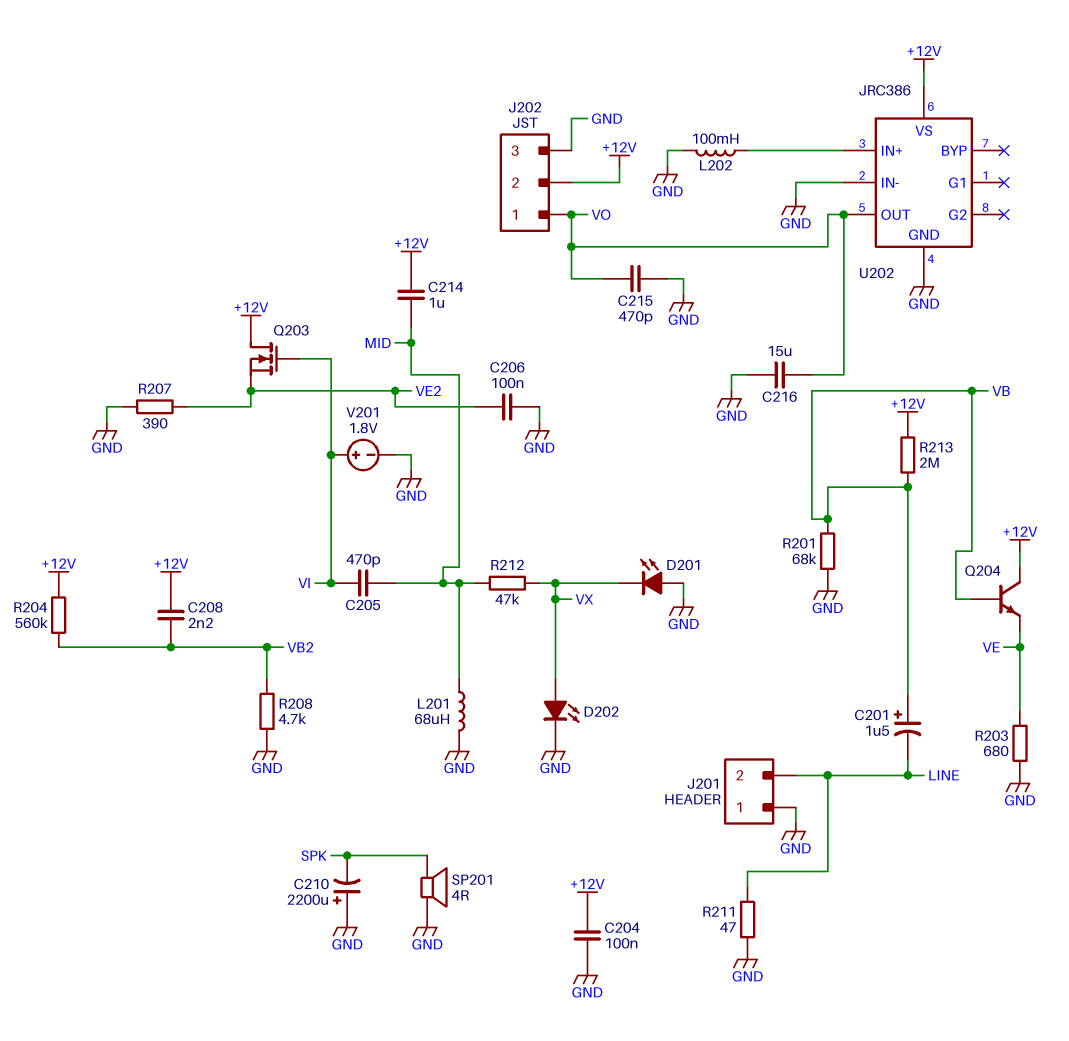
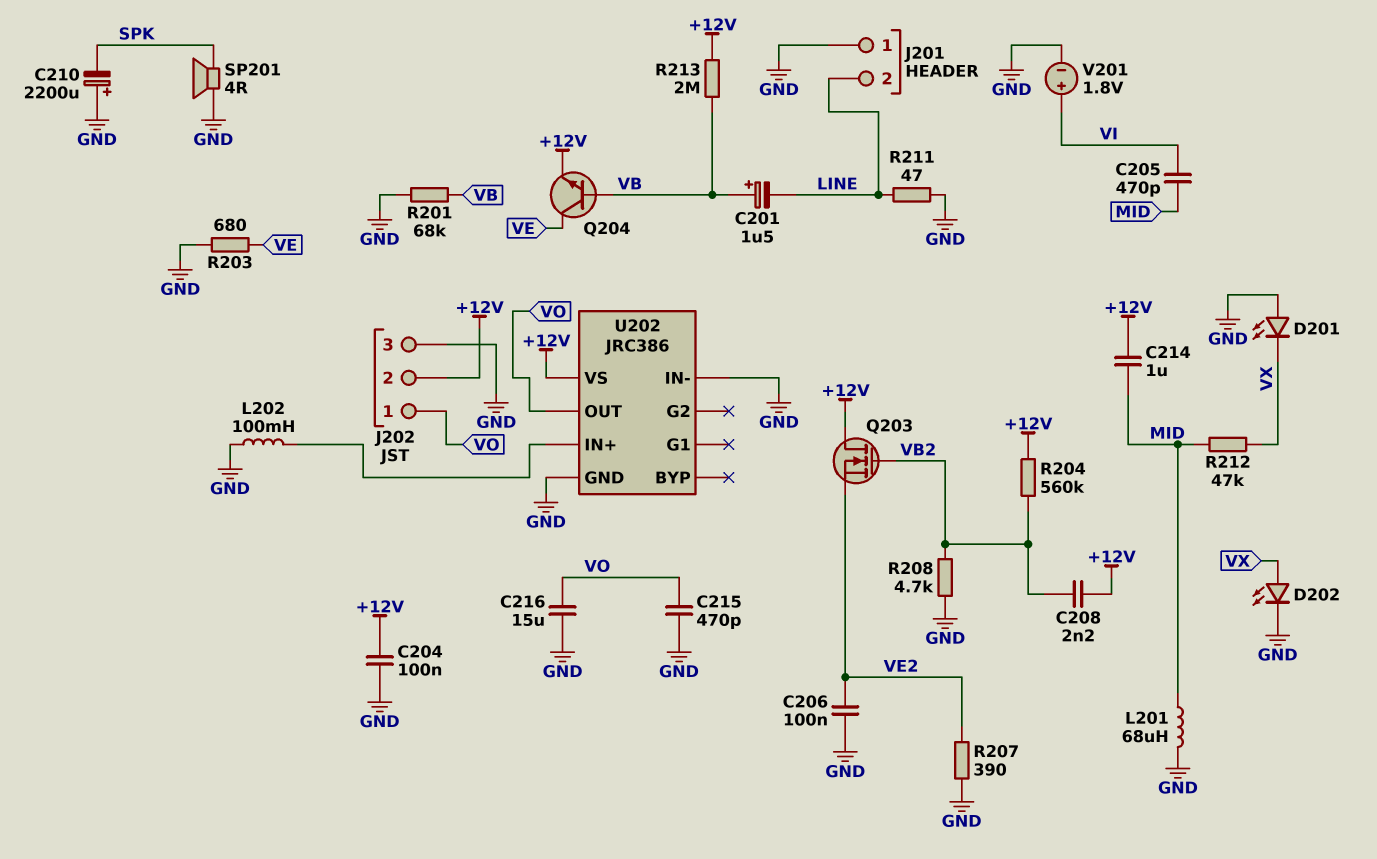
Q203: NMOS (G VI, D +12V, S VE2) -> NMOS (G VB2, D +12V, S VE2)
Q204: NPN (B VB, C +12V, E VE) -> NPN (B VB, C VE, E +12V)

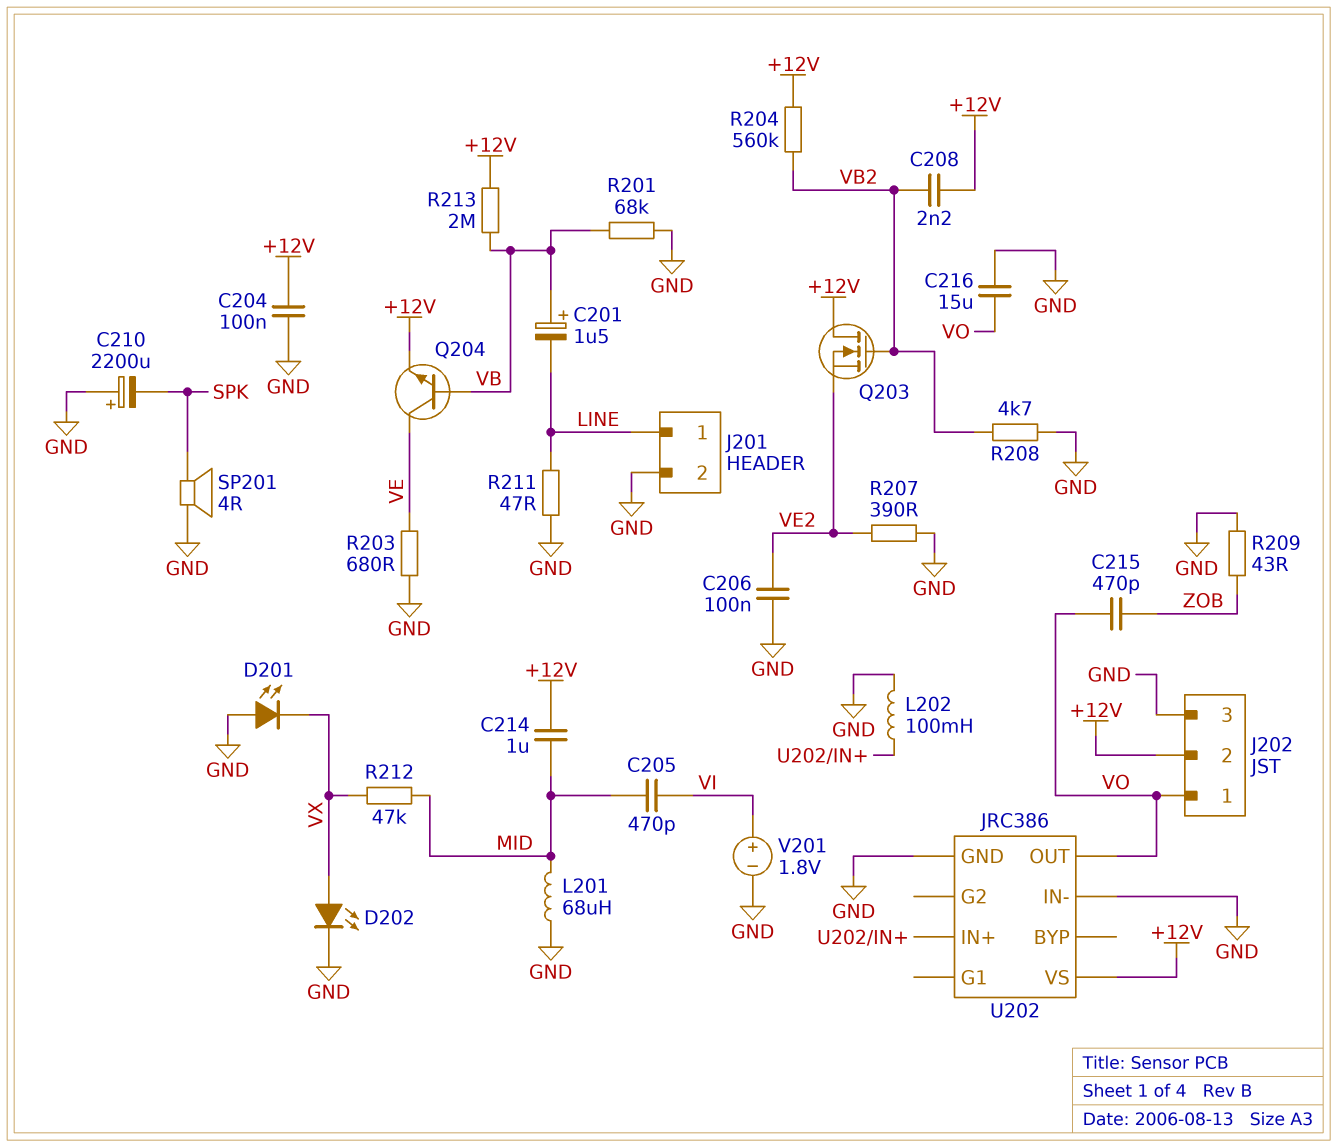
C215: 470pF (GND, VO) -> 470pF (VO, ZOB)
J201 pin 1: GND -> LINE
J201 pin 2: LINE -> GND
R209: none -> 43 (GND, ZOB)

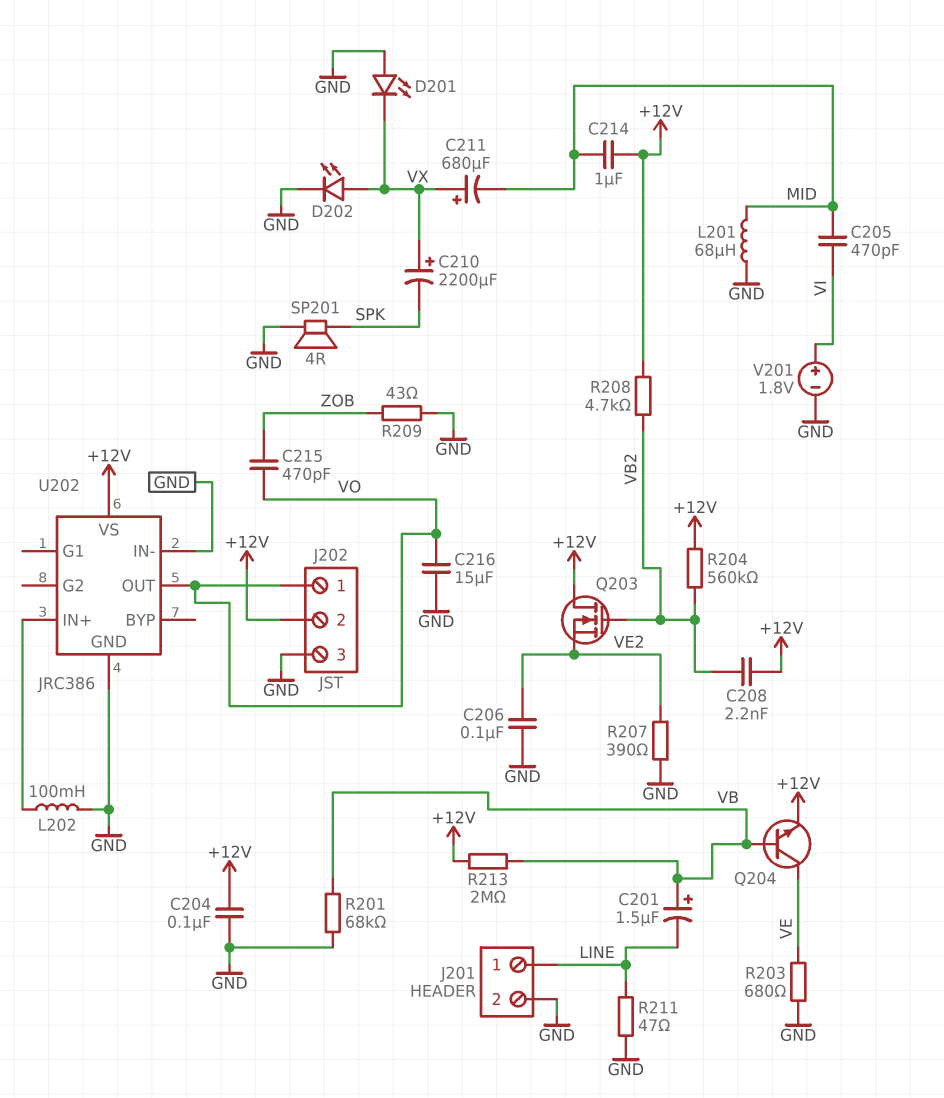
C210: 2200uF (plus GND, minus SPK) -> 2200uF (plus VX, minus SPK)
C211: none -> 680uF (plus VX, minus MID)
R208: 4.7k (GND, VB2) -> 4.7k (+12V, VB2)
R212: 47k (MID, VX) -> none

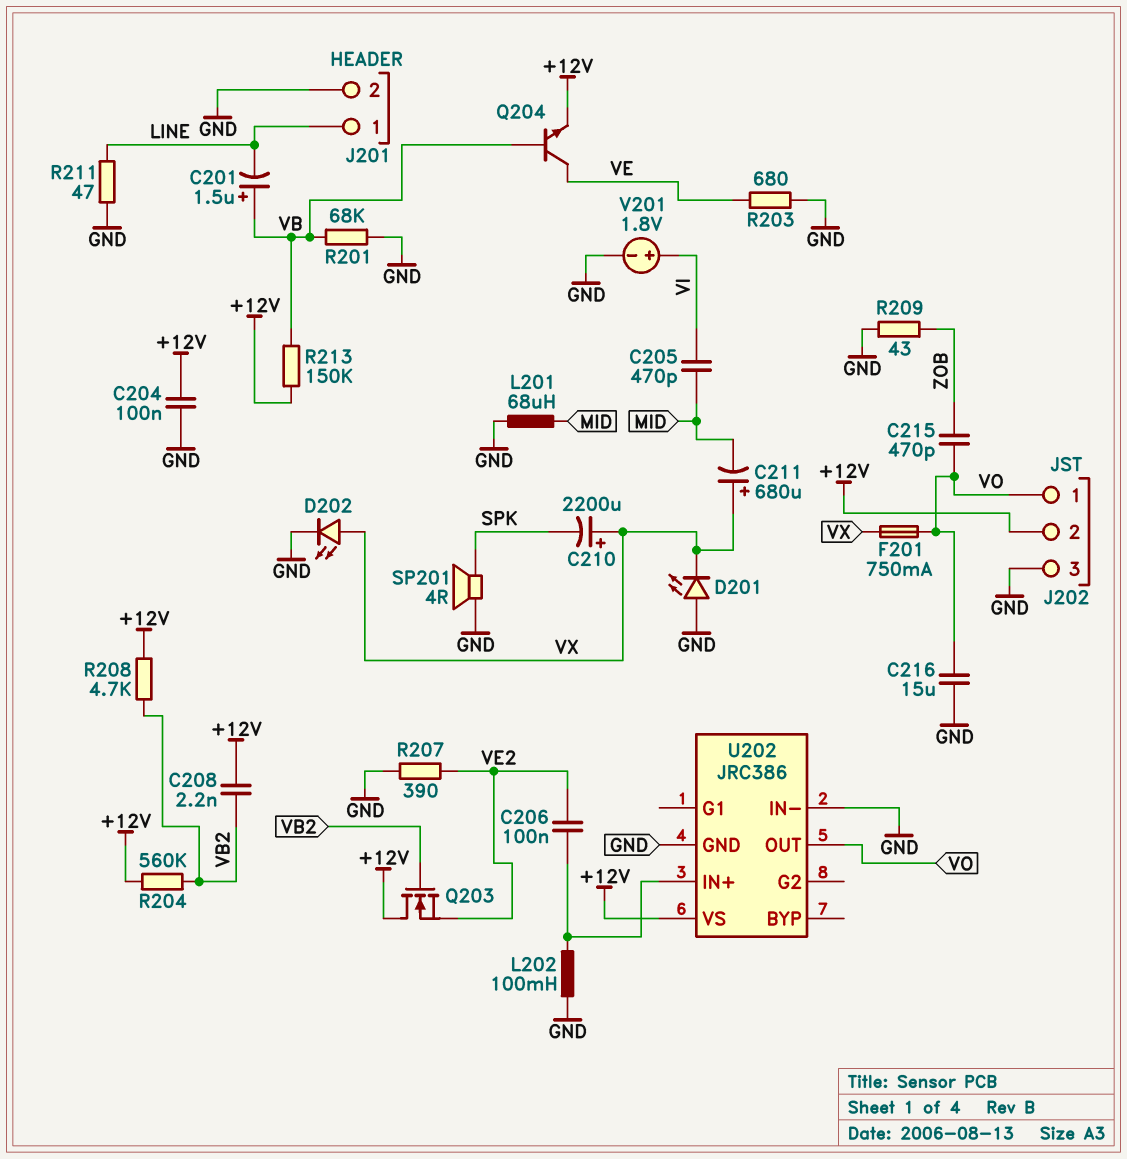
C206: 100nF (GND, VE2) -> 100nF (U202/IN+, VE2)
C214: 1uF (+12V, MID) -> none
F201: none -> 750mA (VO, VX)
R213: 2M (+12V, VB) -> 150k (+12V, VB)

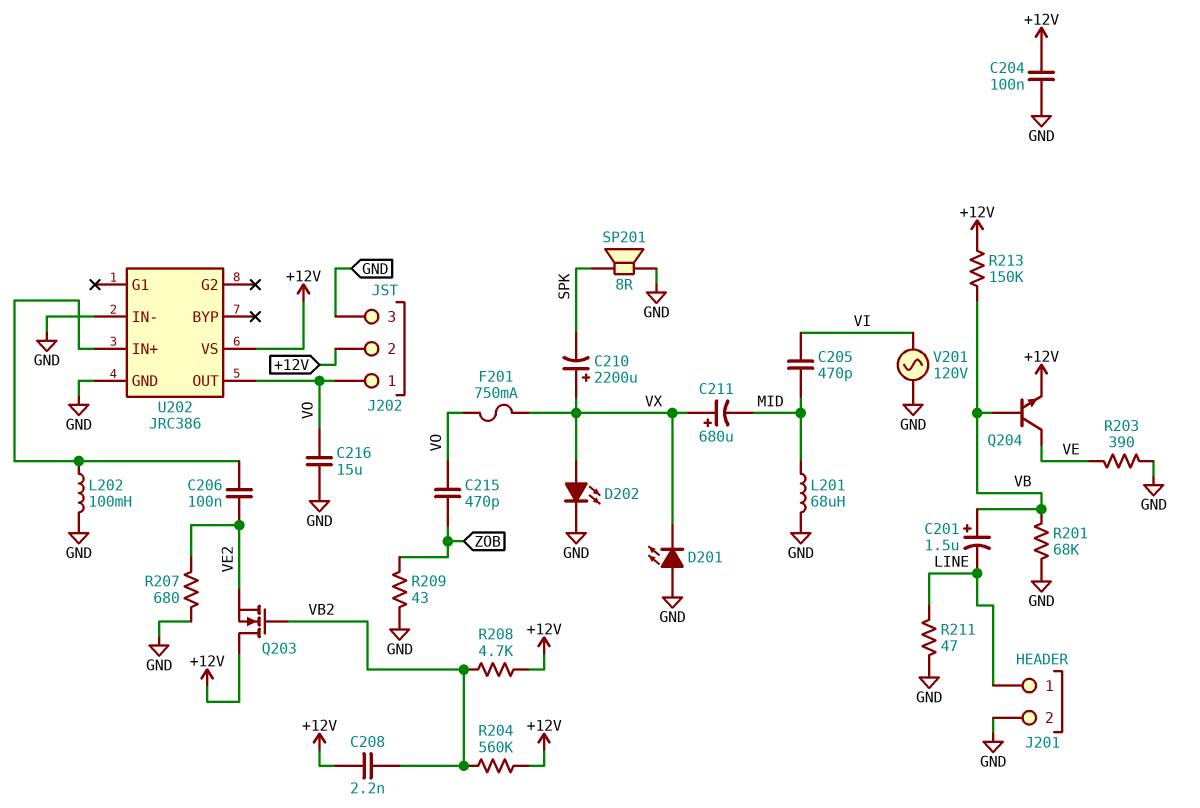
R203: 680 (GND, VE) -> 390 (GND, VE)
R207: 390 (GND, VE2) -> 680 (GND, VE2)
SP201: speaker 4R (GND, SPK) -> speaker 8R (GND, SPK)
V201: 1.8V (plus VI, minus GND) -> AC 120V (GND, VI)

